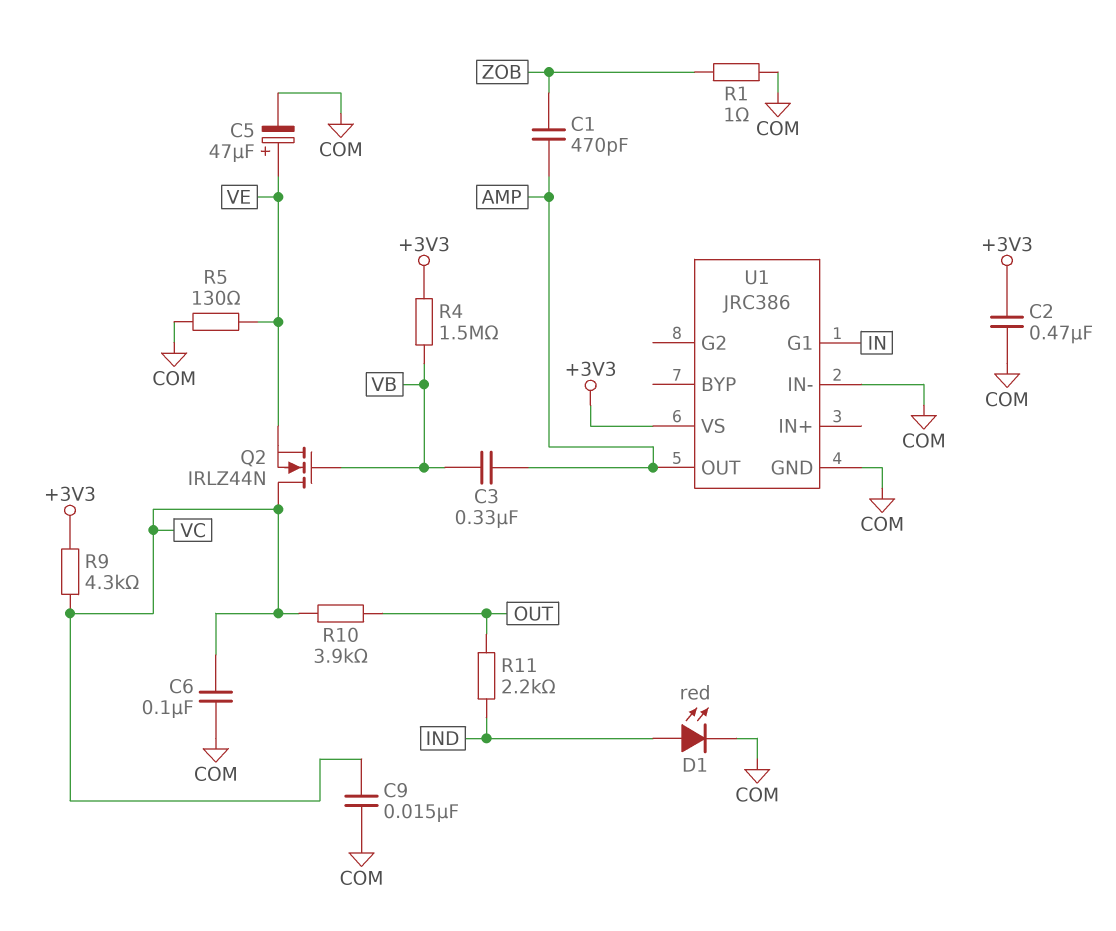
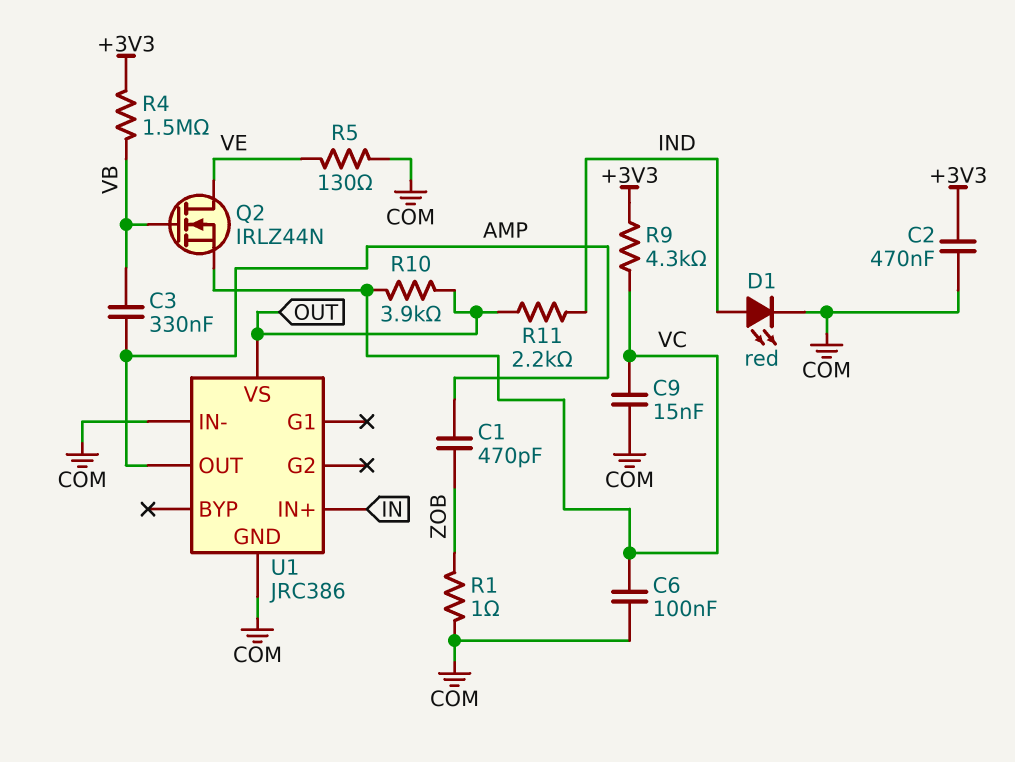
C5: 47uF (plus VE, minus COM) -> none
Q2: NMOS IRLZ44N (G VB, D VC, S VE) -> NMOS IRLZ44N (G VB, D VE, S VC)
U1 pin G1: IN -> none
U1 pin IN+: none -> IN
U1 pin VS: +3V3 -> OUT

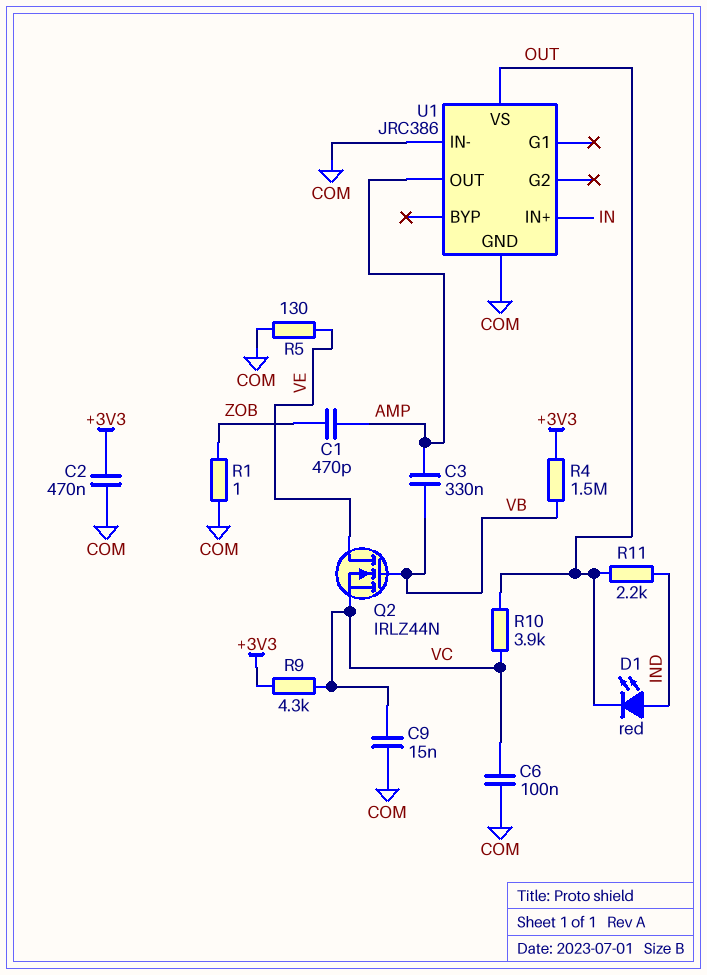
D1: LED red (A IND, K COM) -> LED red (A IND, K OUT)

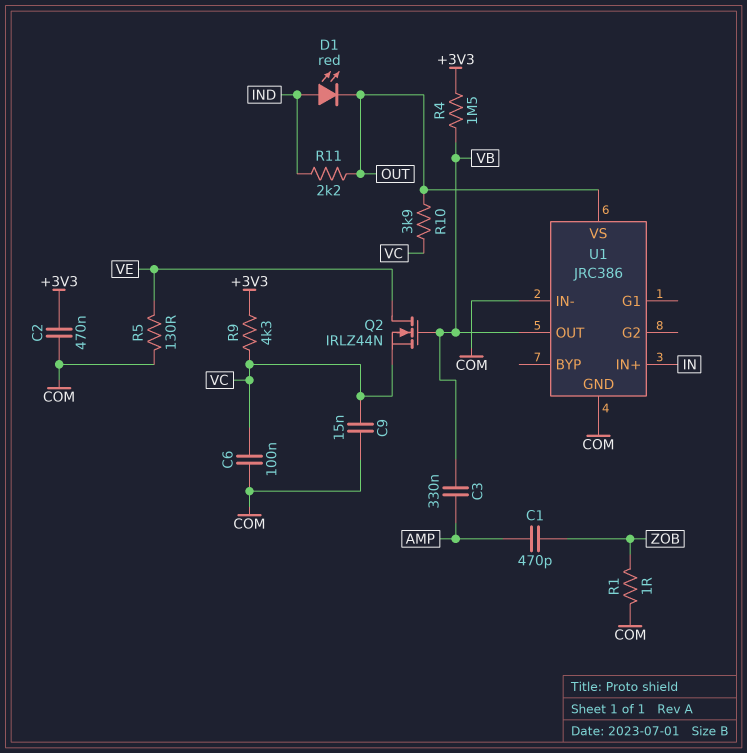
U1 pin OUT: AMP -> VB

